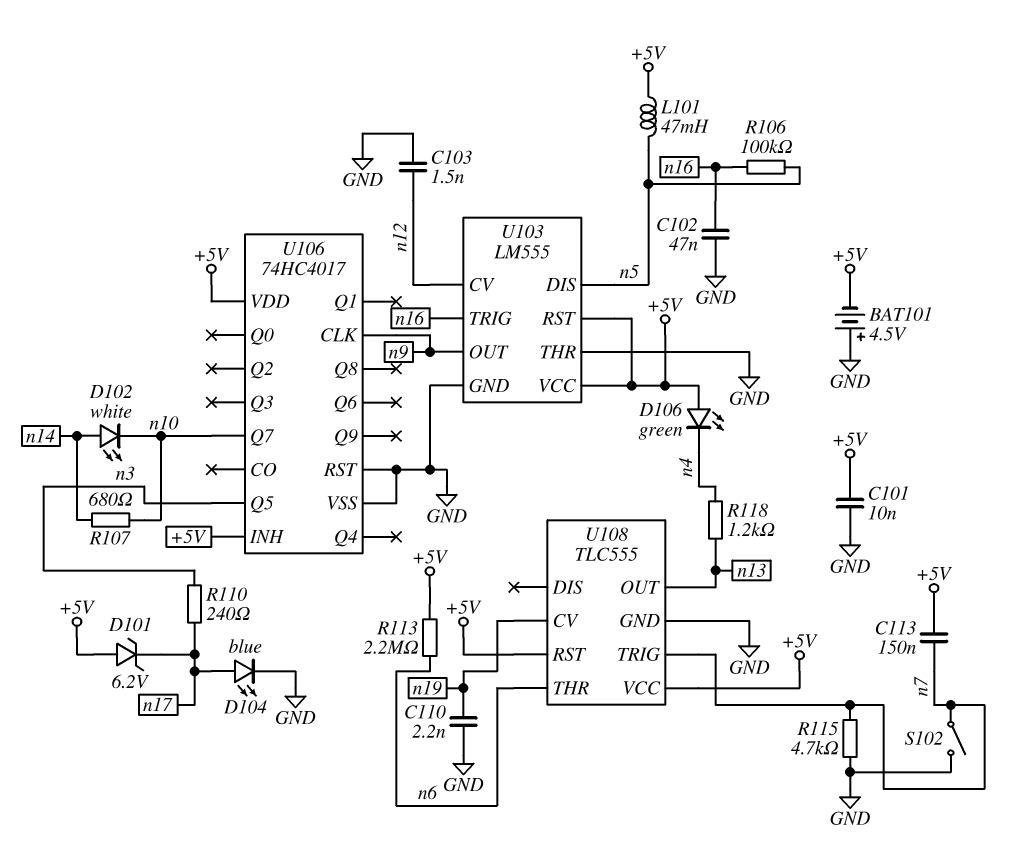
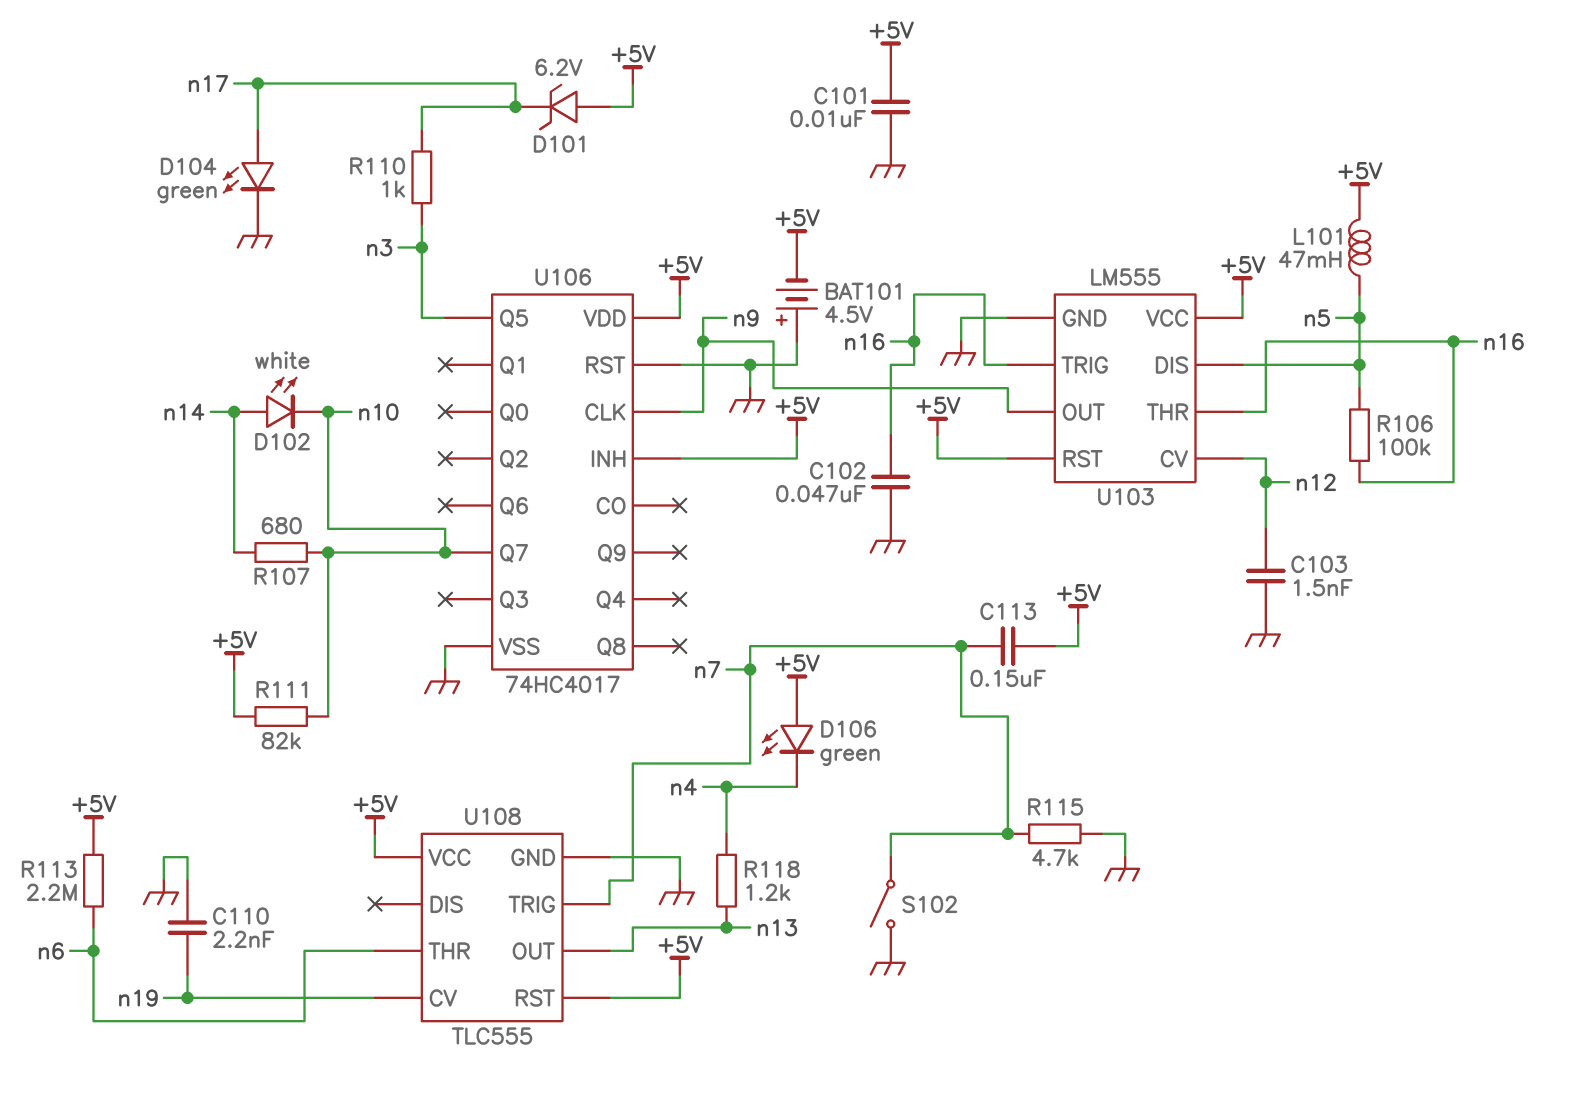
D104: LED blue (A n17, K GND) -> LED green (A n17, K GND)
R110: 240 (n3, n17) -> 1k (n3, n17)
R111: none -> 82k (+5V, n10)
U103 pin THR: GND -> n16

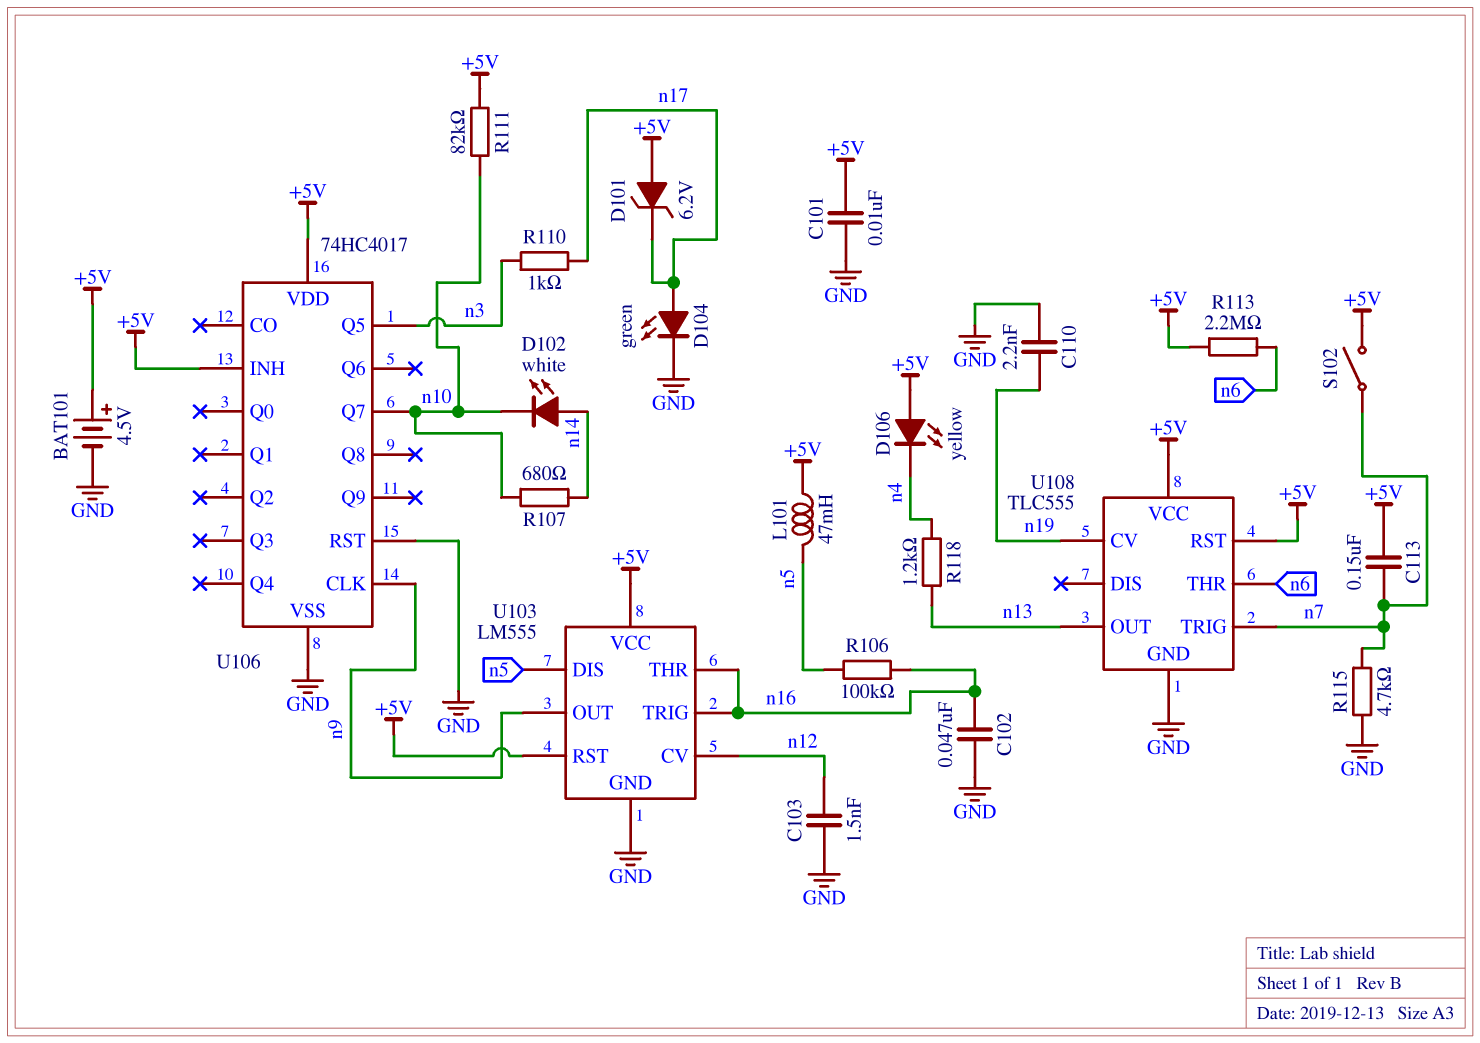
BAT101: 4.5V (plus GND, minus +5V) -> 4.5V (plus +5V, minus GND)
D106: LED green (A +5V, K n4) -> LED yellow (A +5V, K n4)
S102: switch (GND, n7) -> switch (+5V, n7)

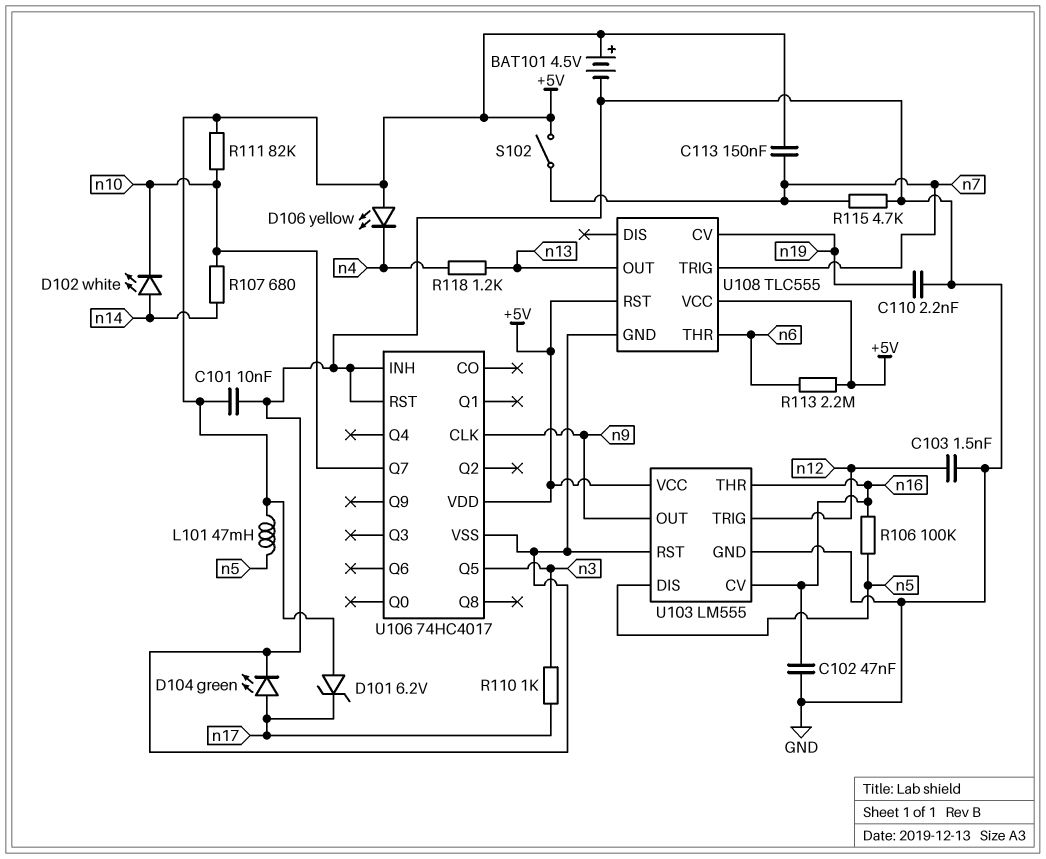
U103 pin CV: n12 -> n16
U103 pin RST: +5V -> GND
U103 pin TRIG: n16 -> n12
U106 pin INH: +5V -> GND

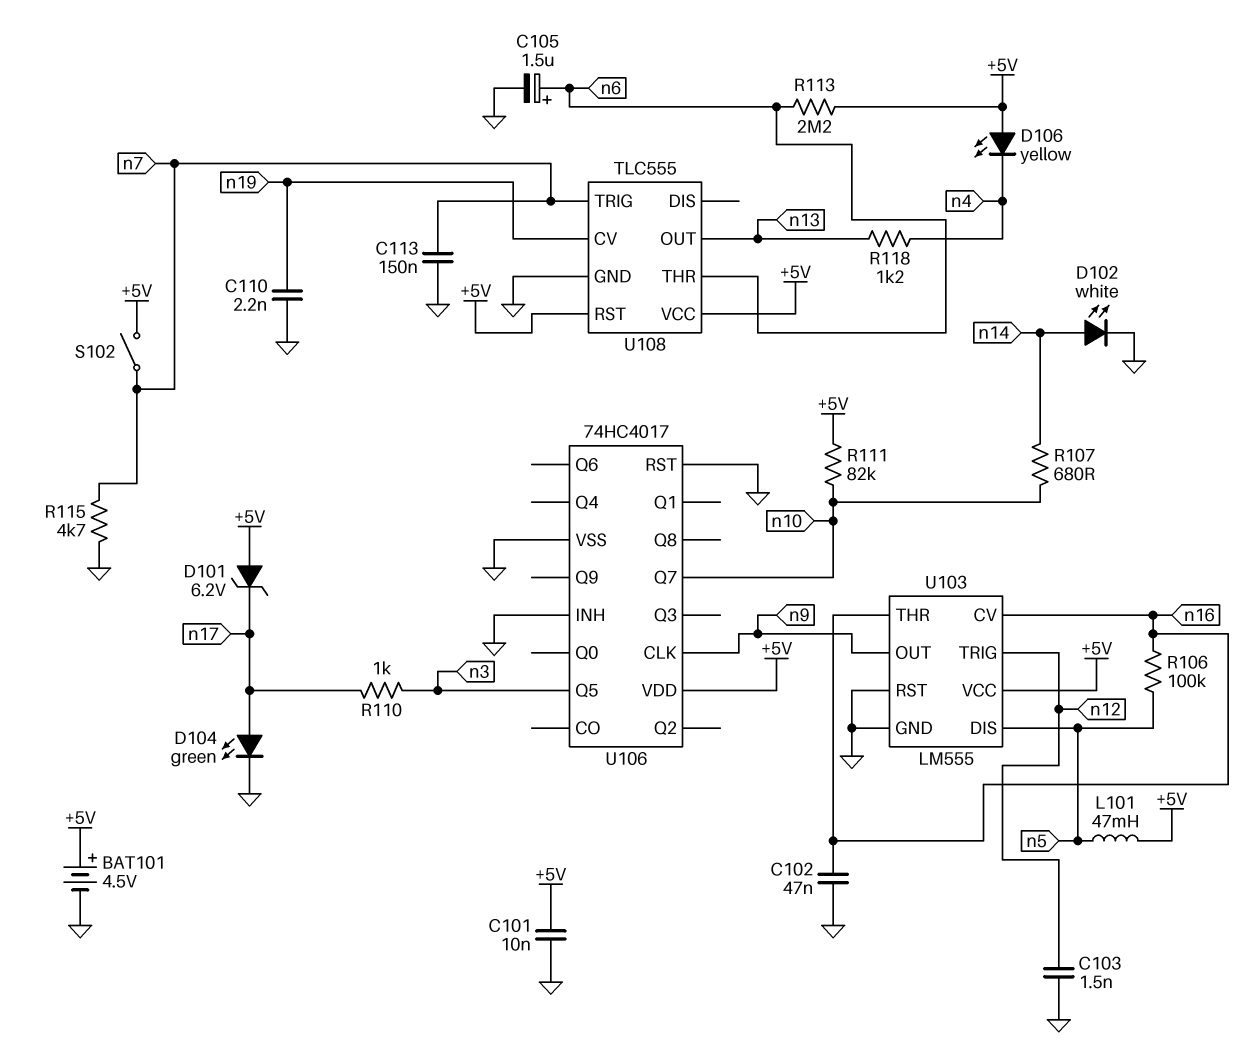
C105: none -> 1.5uF (plus n6, minus GND)
C113: 150nF (+5V, n7) -> 150nF (GND, n7)
D102: LED white (A n14, K n10) -> LED white (A n14, K GND)

